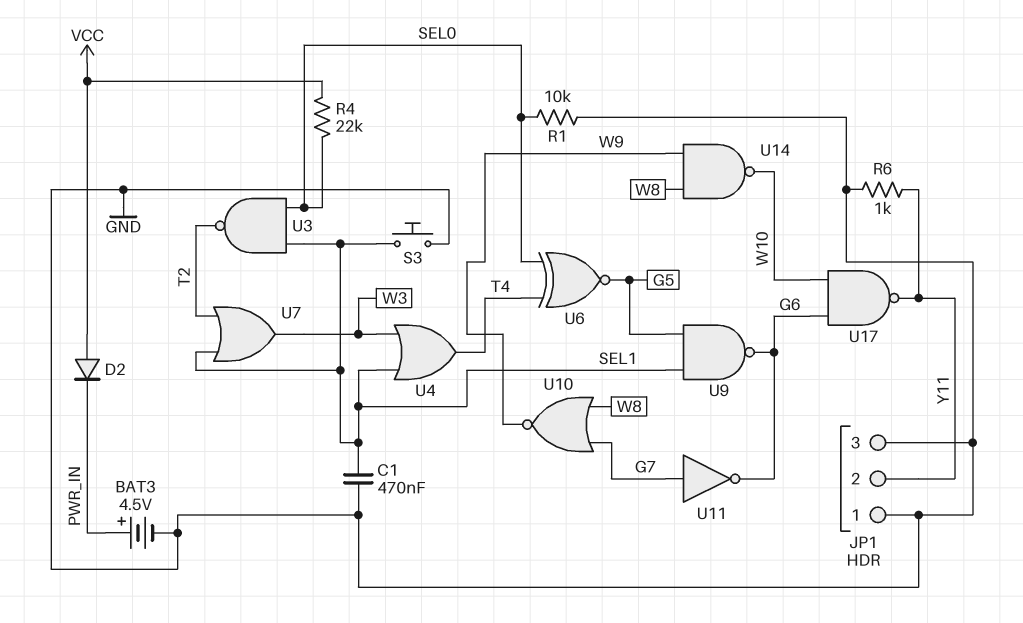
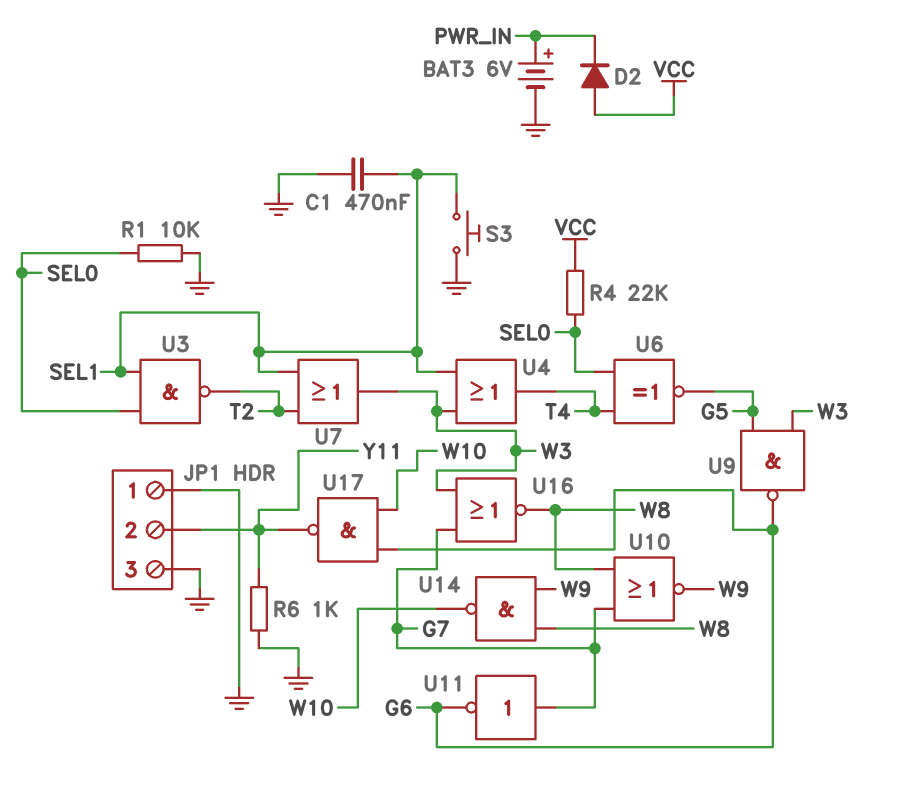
BAT3: 4.5V (plus PWR_IN, minus GND) -> 6V (plus PWR_IN, minus GND)
U9: NAND (in G5, in SEL1, out G6) -> NAND (in G5, in W3, out G6)
U16: none -> NOR (in G7, in W3, out W8)

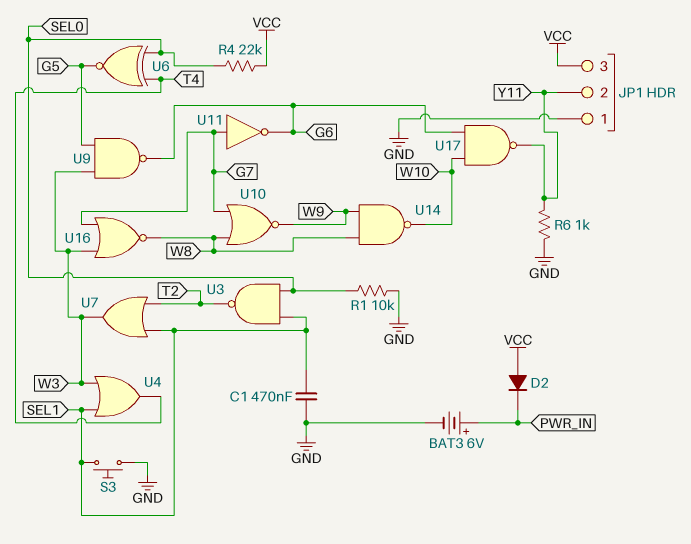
JP1 pin 3: GND -> VCC

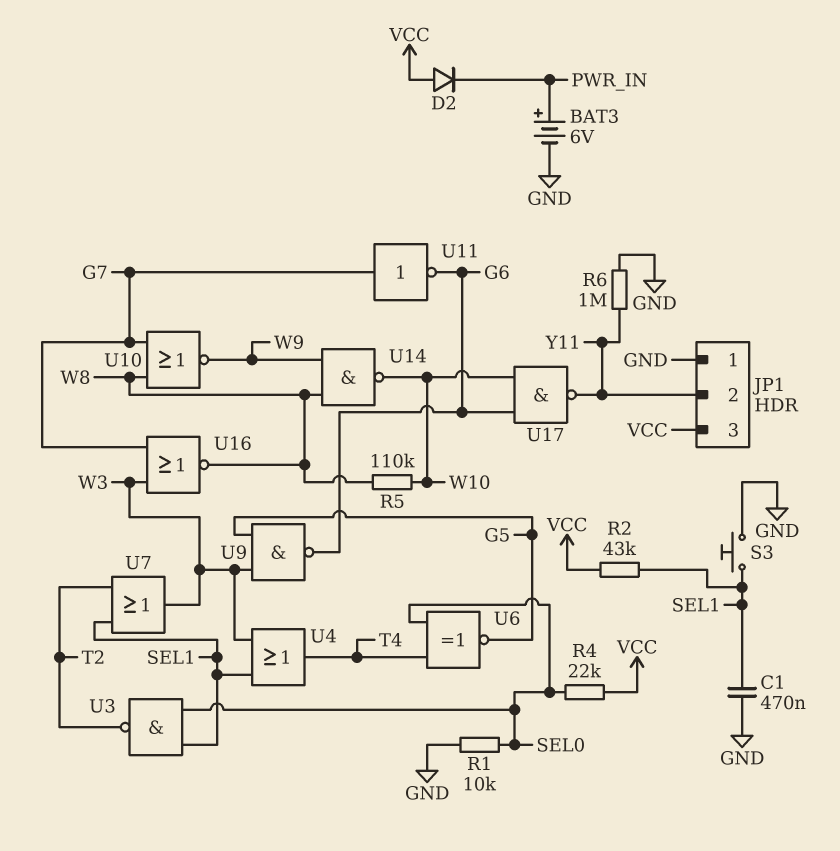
R2: none -> 43k (SEL1, VCC)
R5: none -> 110k (W8, W10)
R6: 1k (GND, Y11) -> 1M (GND, Y11)

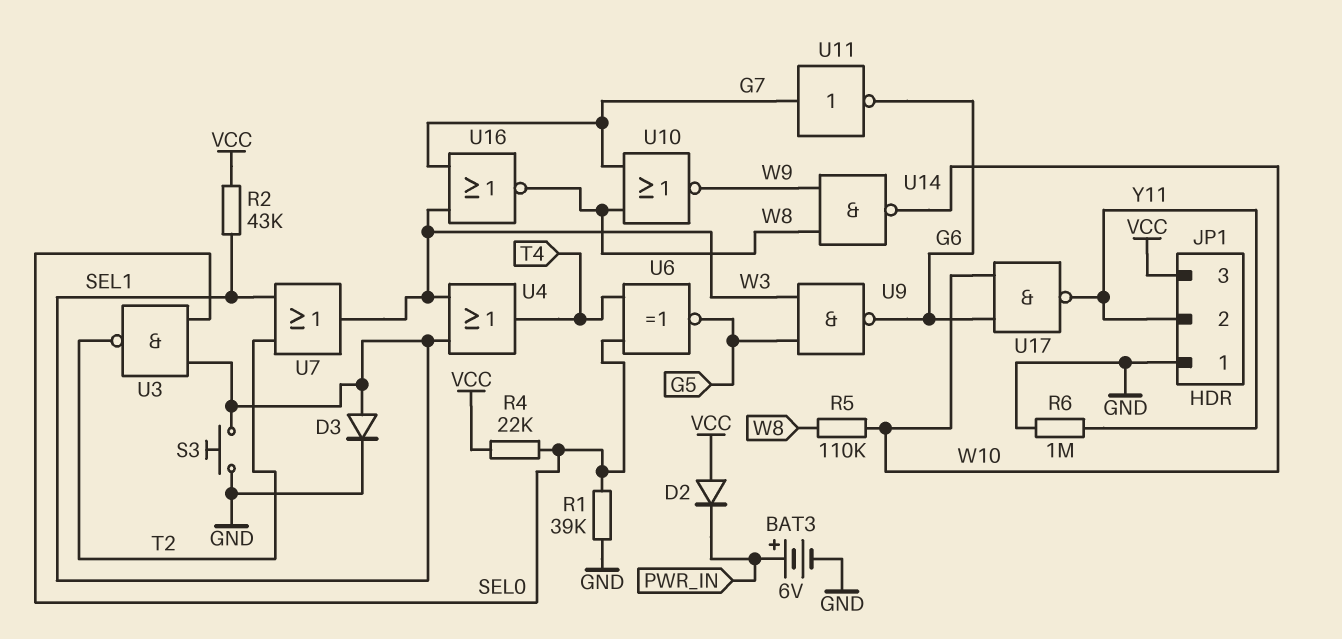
C1: 470nF (GND, SEL1) -> none
D3: none -> diode (A SEL1, K GND)
R1: 10k (GND, SEL0) -> 39k (GND, SEL0)

